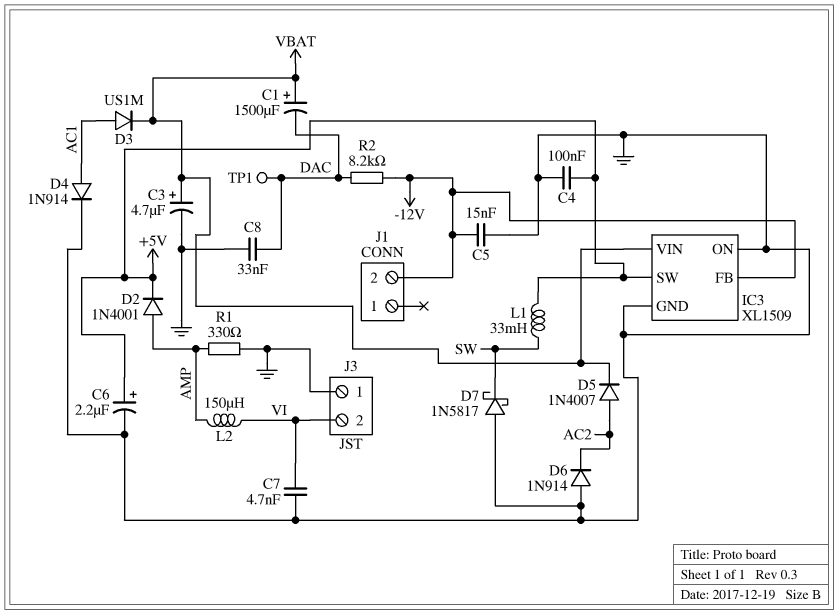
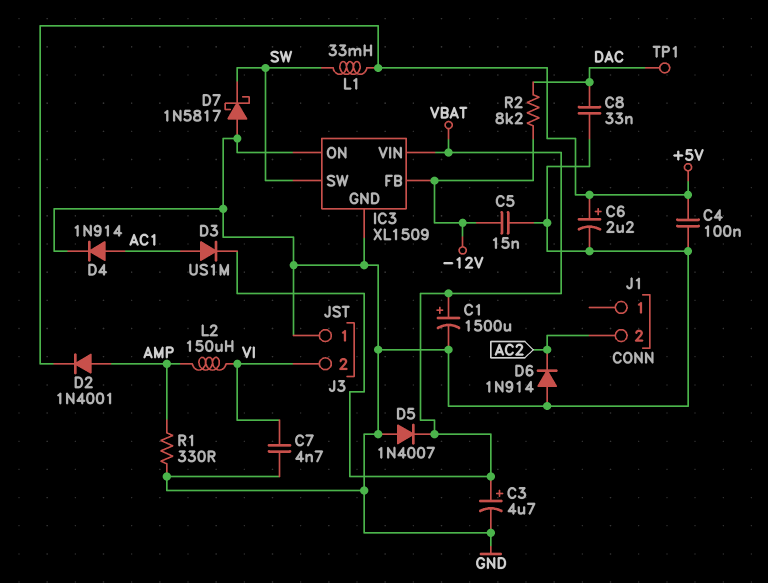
C1: 1500uF (plus VBAT, minus DAC) -> 1500uF (plus VBAT, minus GND)
D5: diode 1N4007 (A AC2, K VBAT) -> diode 1N4007 (A GND, K VBAT)
IC3 pin SW: +5V -> SW
J1 pin 2: -12V -> AC2

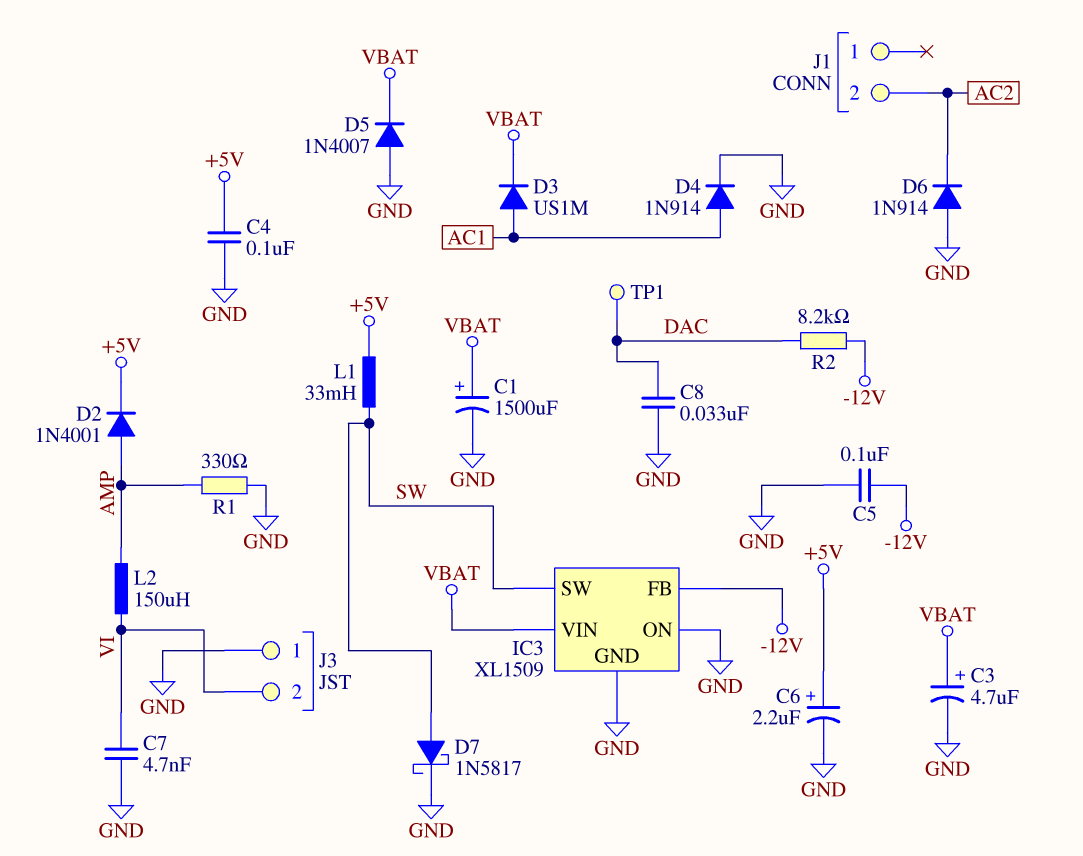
C5: 15nF (-12V, GND) -> 100nF (-12V, GND)
D7: schottky 1N5817 (A GND, K SW) -> schottky 1N5817 (A SW, K GND)

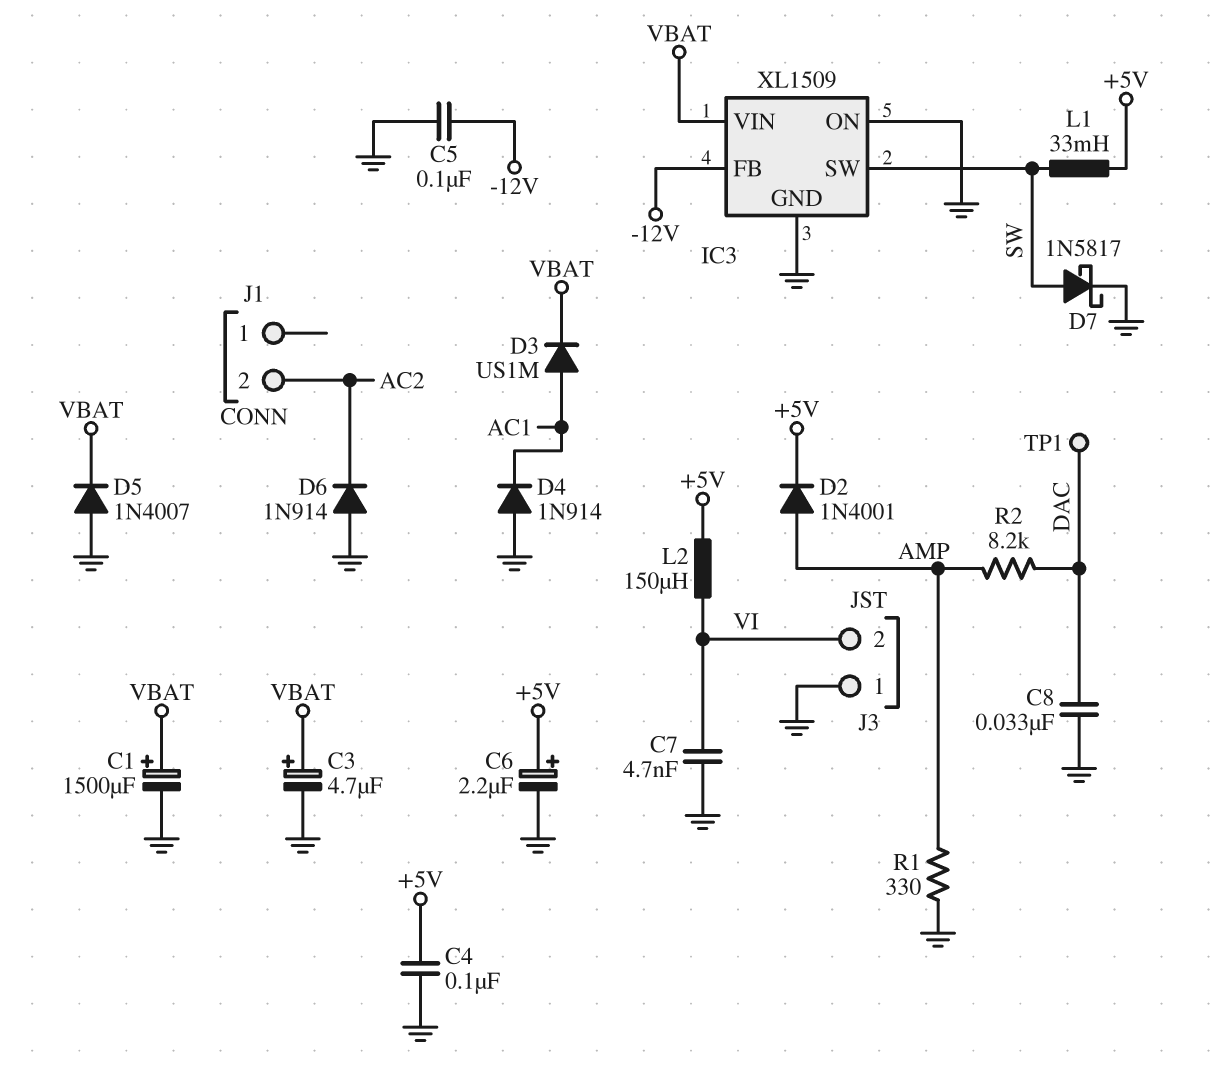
D4: diode 1N914 (A AC1, K GND) -> diode 1N914 (A GND, K AC1)
L2: 150uH (AMP, VI) -> 150uH (+5V, VI)
R2: 8.2k (-12V, DAC) -> 8.2k (AMP, DAC)

